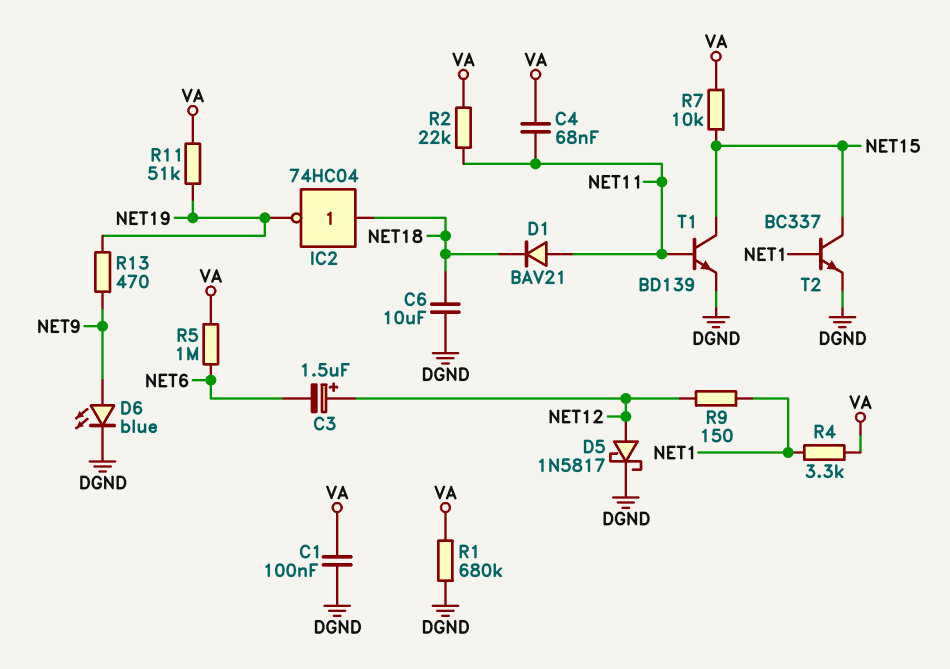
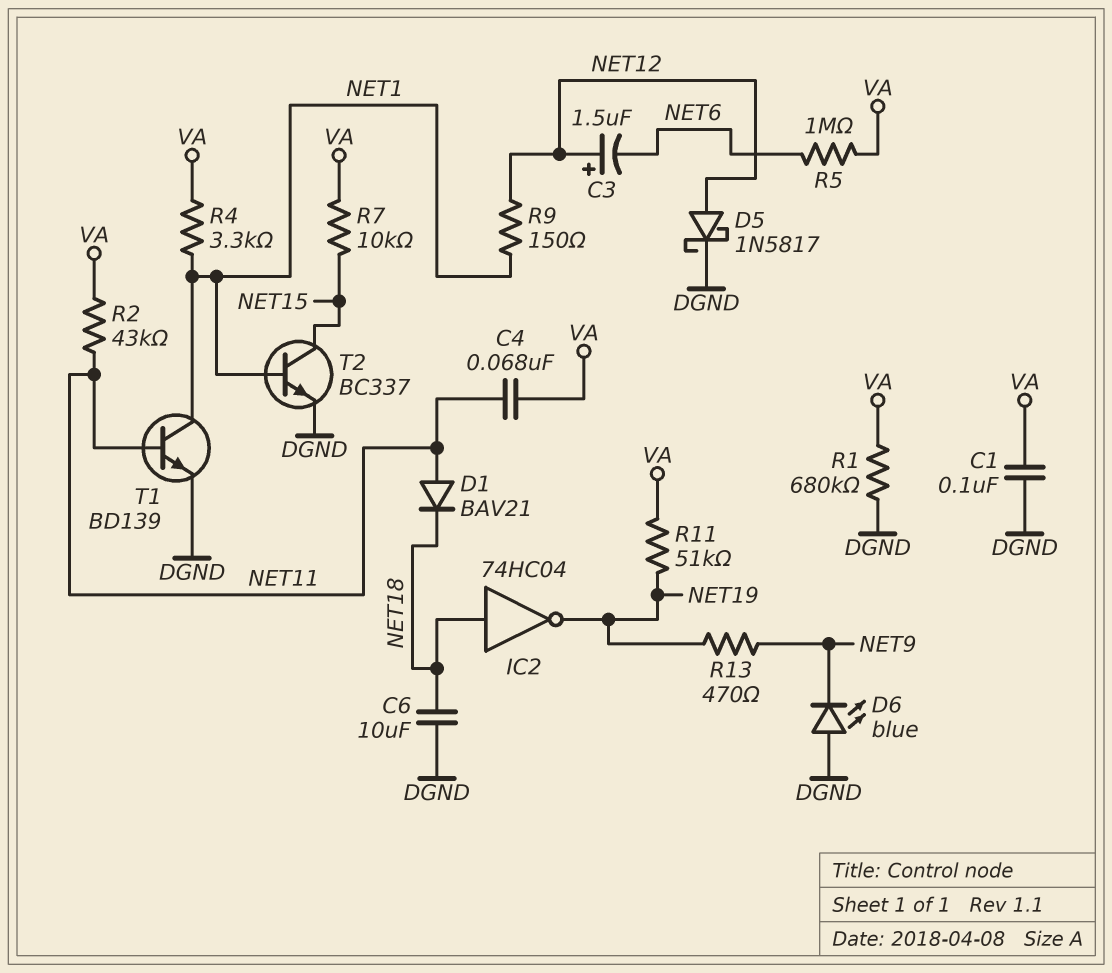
D6: LED blue (A NET9, K DGND) -> LED blue (A DGND, K NET9)
R2: 22k (NET11, VA) -> 43k (NET11, VA)
T1: NPN BD139 (B NET11, C NET15, E DGND) -> NPN BD139 (B NET11, C NET1, E DGND)

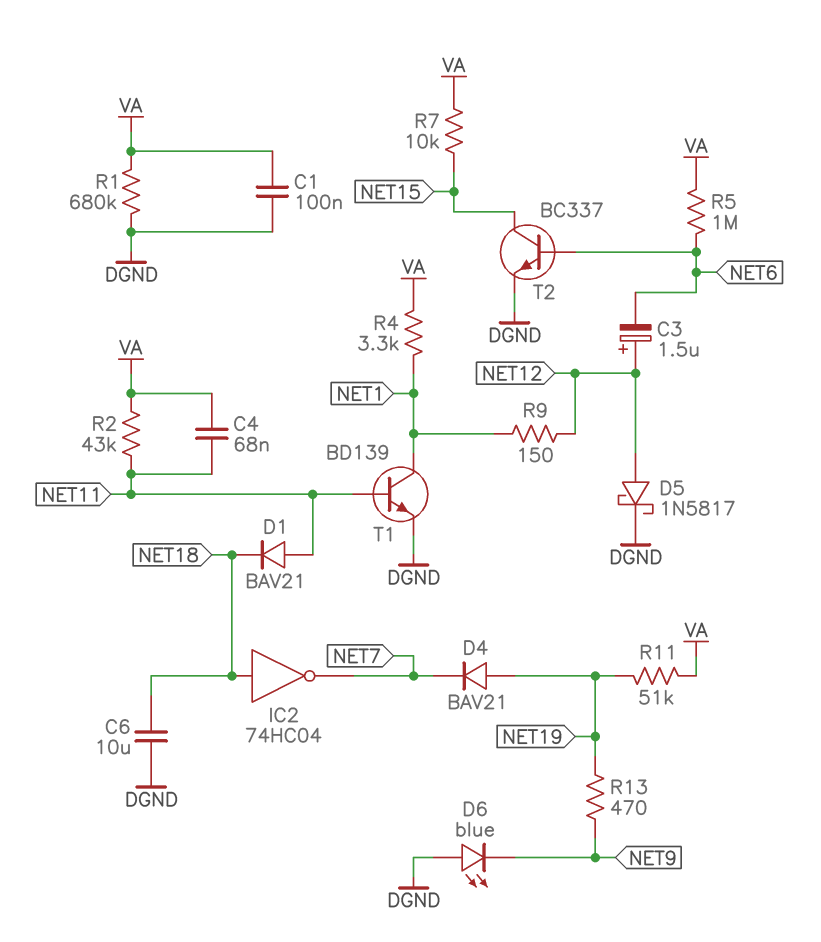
D4: none -> diode BAV21 (A NET19, K NET7)
IC2: NOT 74HC04 (in NET18, out NET19) -> NOT 74HC04 (in NET18, out NET7)
T2: NPN BC337 (B NET1, C NET15, E DGND) -> NPN BC337 (B NET6, C NET15, E DGND)

